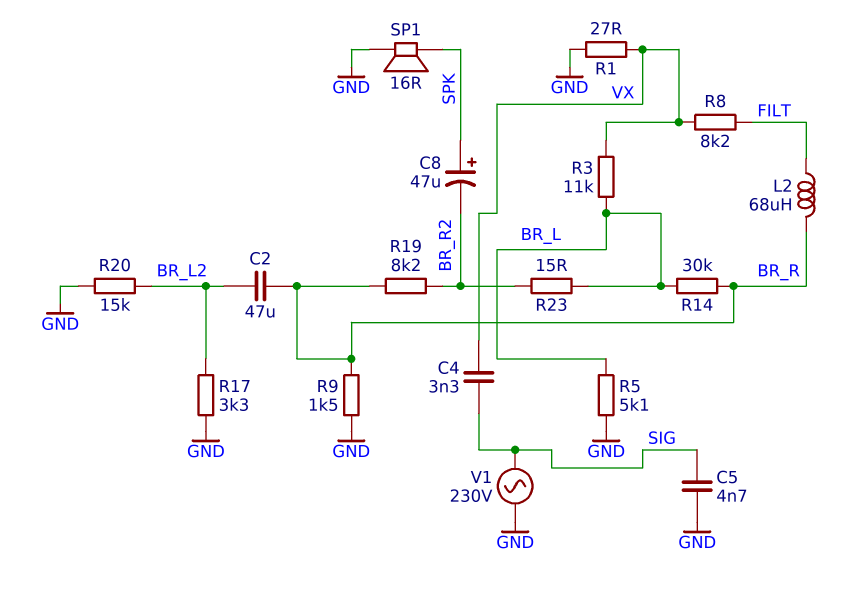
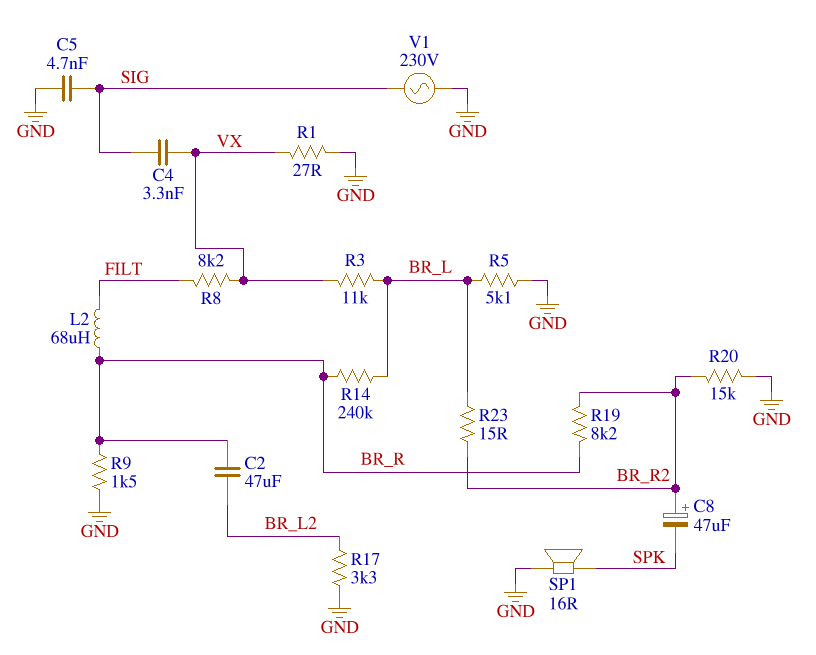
C8: 47uF (plus SPK, minus BR_R2) -> 47uF (plus BR_R2, minus SPK)
R14: 30k (BR_L, BR_R) -> 240k (BR_L, BR_R)
R20: 15k (BR_L2, GND) -> 15k (BR_R2, GND)

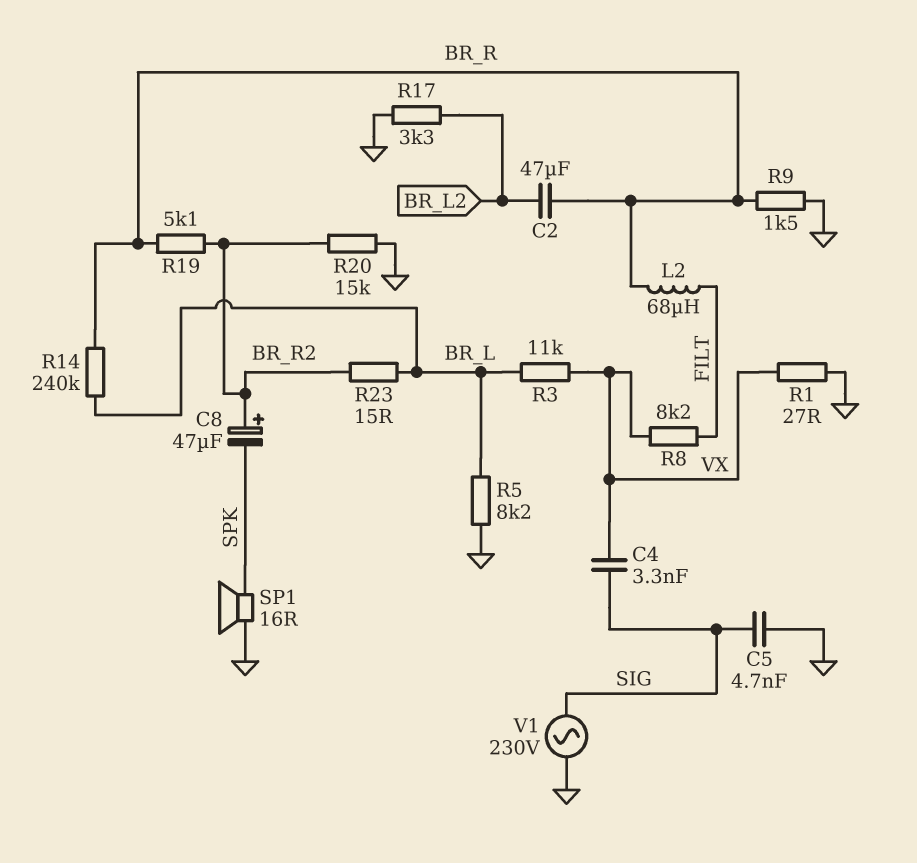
R5: 5.1k (BR_L, GND) -> 8.2k (BR_L, GND)
R19: 8.2k (BR_R, BR_R2) -> 5.1k (BR_R, BR_R2)

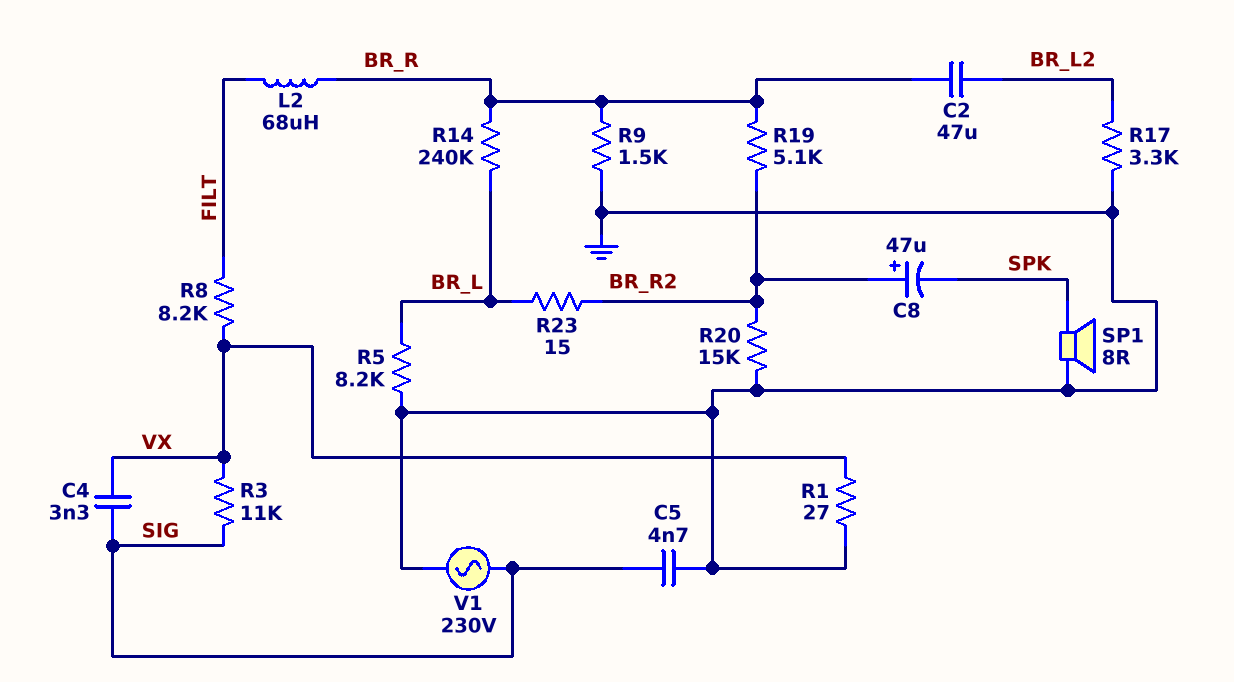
R3: 11k (BR_L, VX) -> 11k (SIG, VX)
SP1: speaker 16R (GND, SPK) -> speaker 8R (GND, SPK)

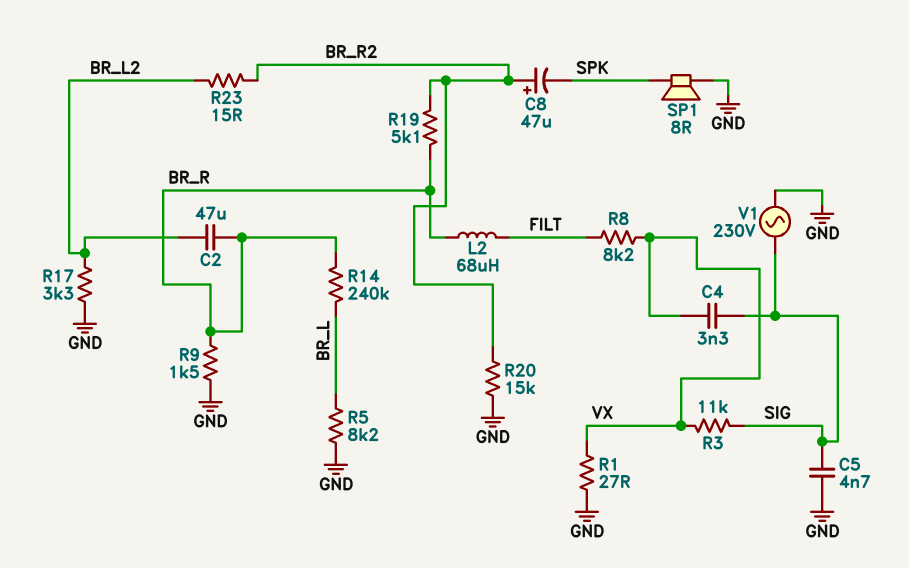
R23: 15 (BR_L, BR_R2) -> 15 (BR_L2, BR_R2)

